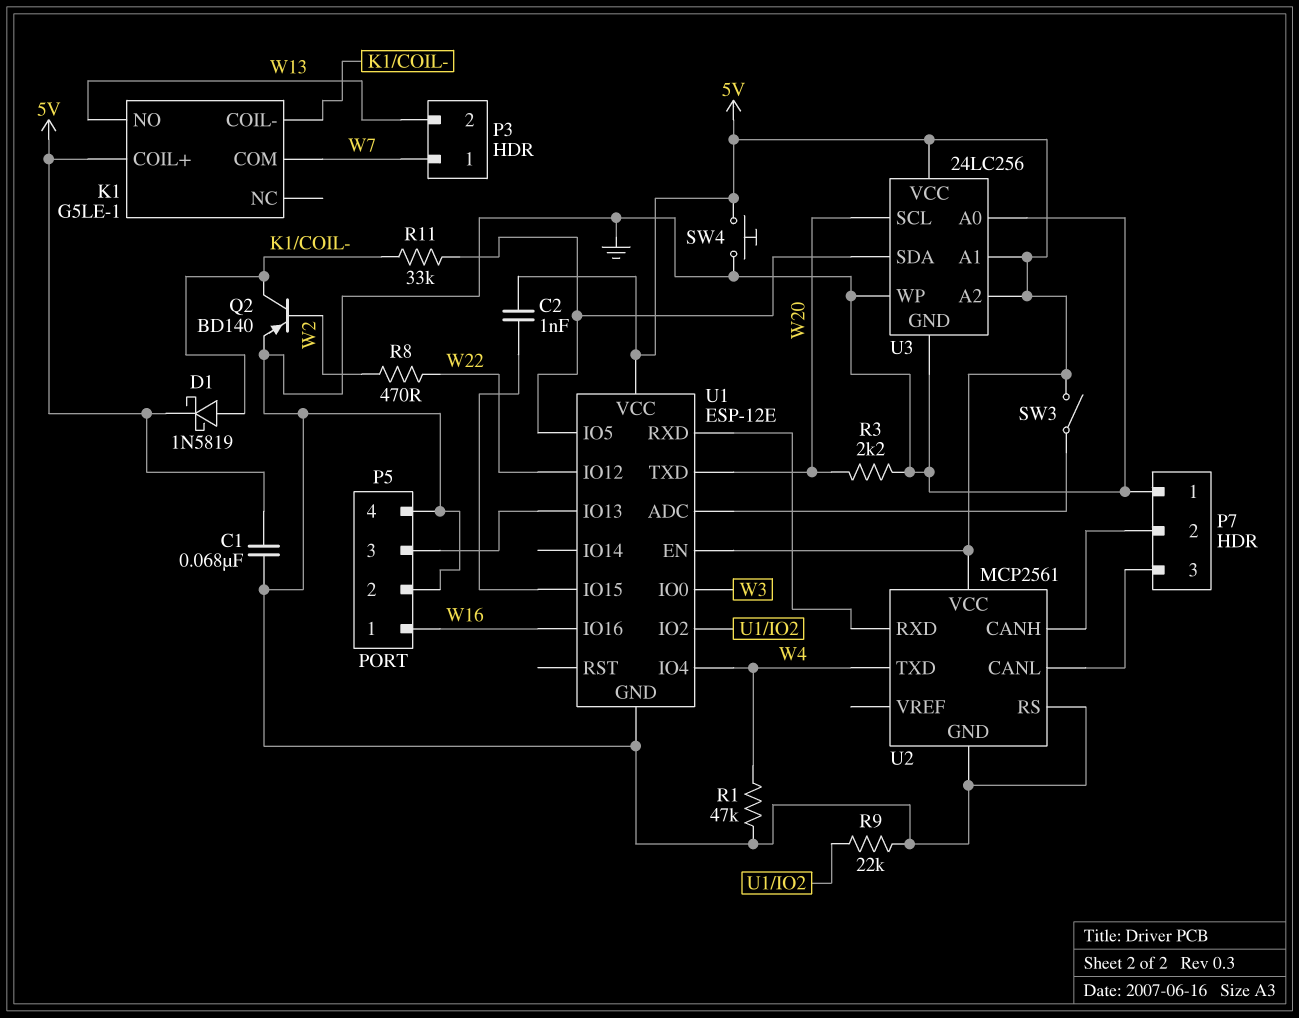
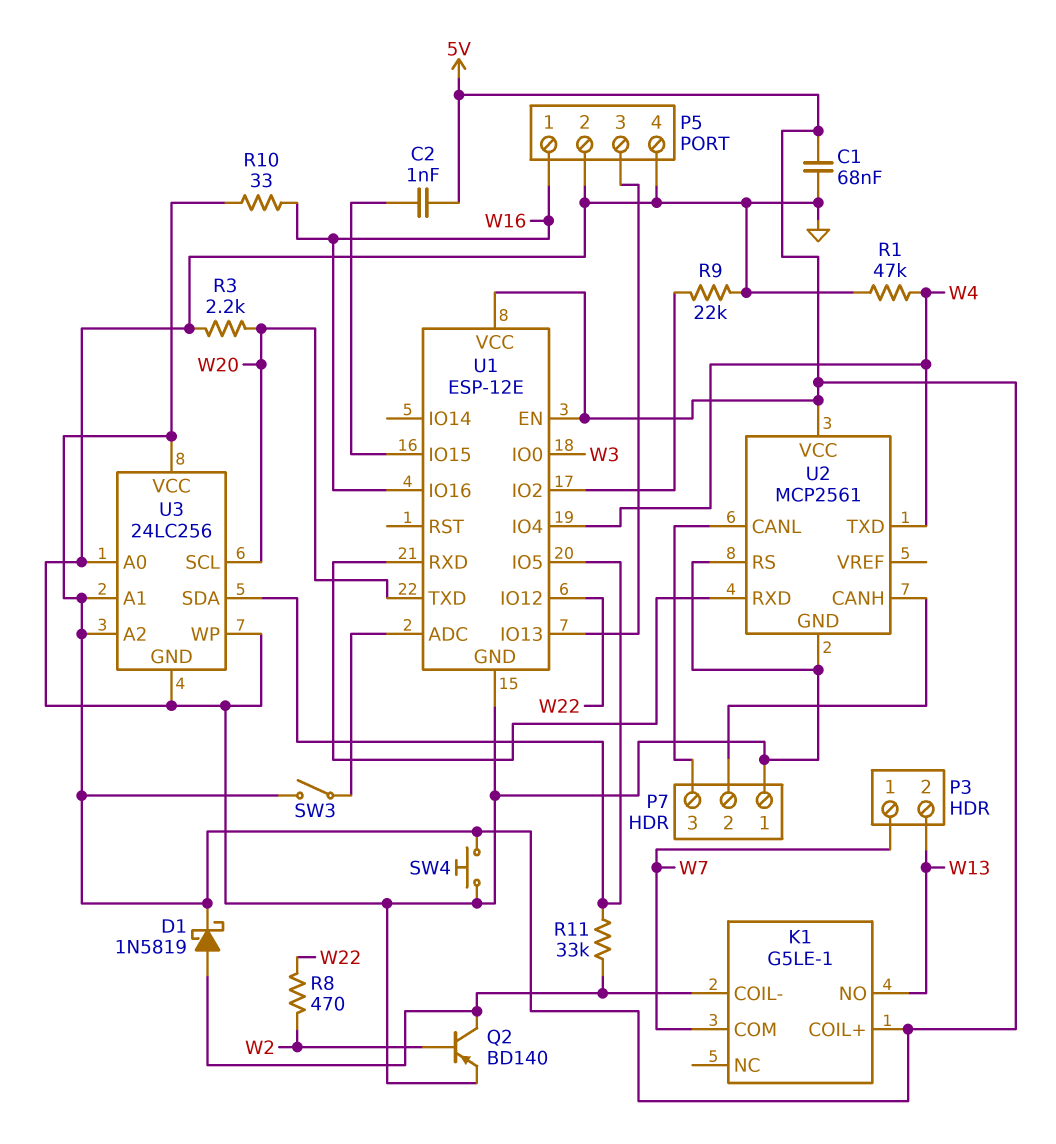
R10: none -> 33 (5V, W16)

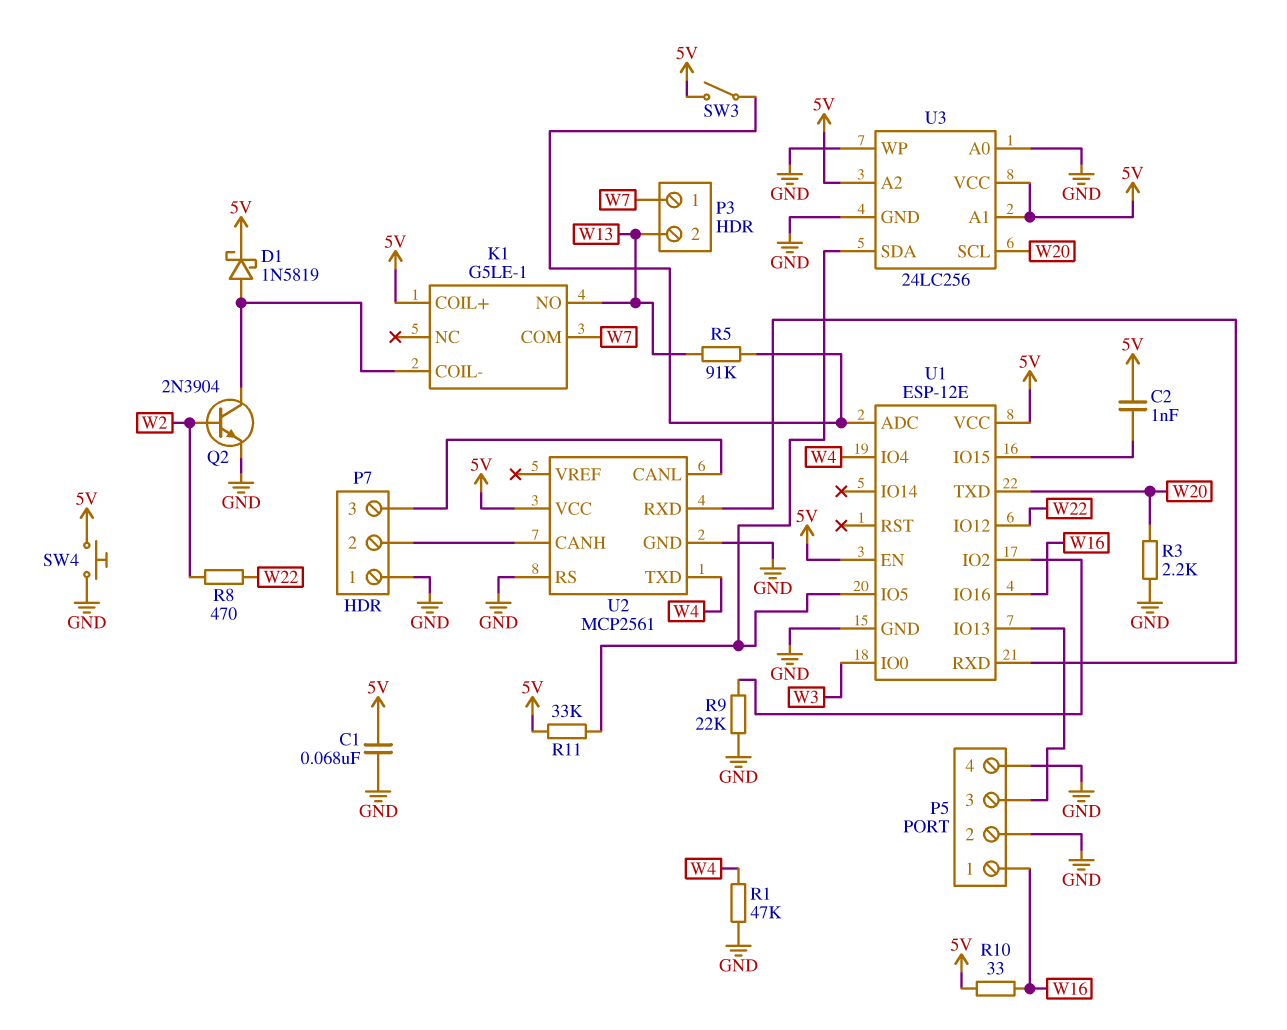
Q2: PNP BD140 (B W2, C K1/COIL-, E GND) -> NPN 2N3904 (B W2, C K1/COIL-, E GND)
R5: none -> 91k (U1/ADC, W13)
R11: 33k (K1/COIL-, U1/IO5) -> 33k (5V, U1/IO5)

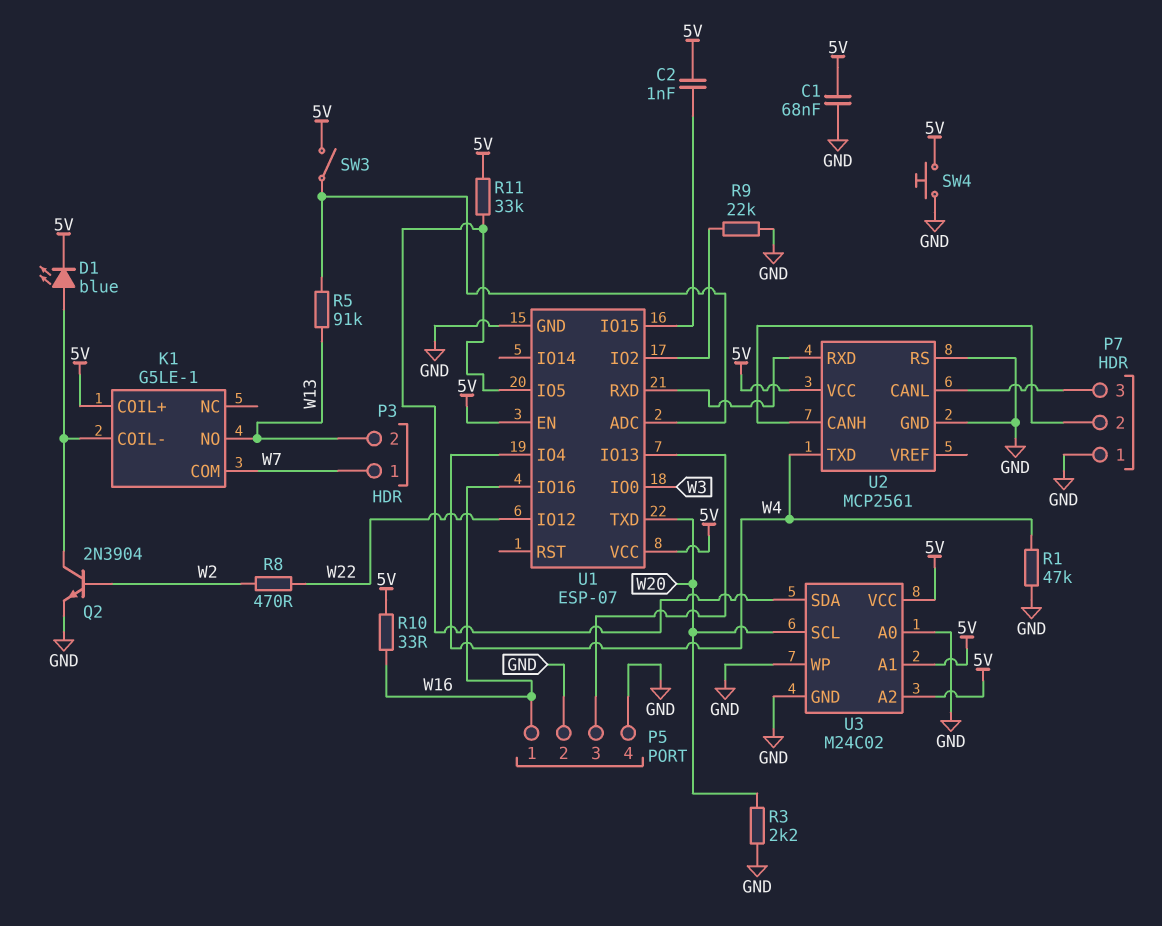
D1: schottky 1N5819 (A K1/COIL-, K 5V) -> LED blue (A K1/COIL-, K 5V)
U1: ESP-12E -> ESP-07
U3: 24LC256 -> M24C02

